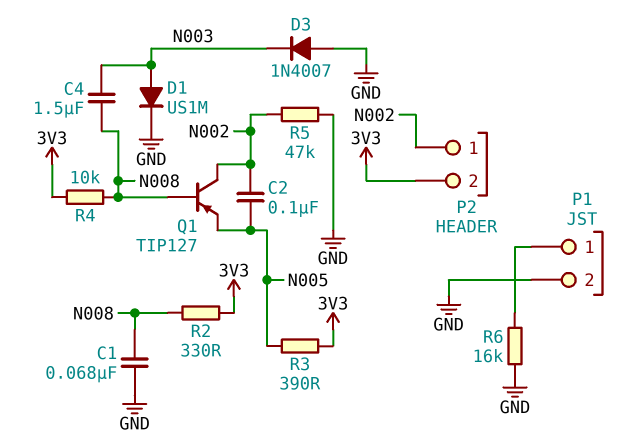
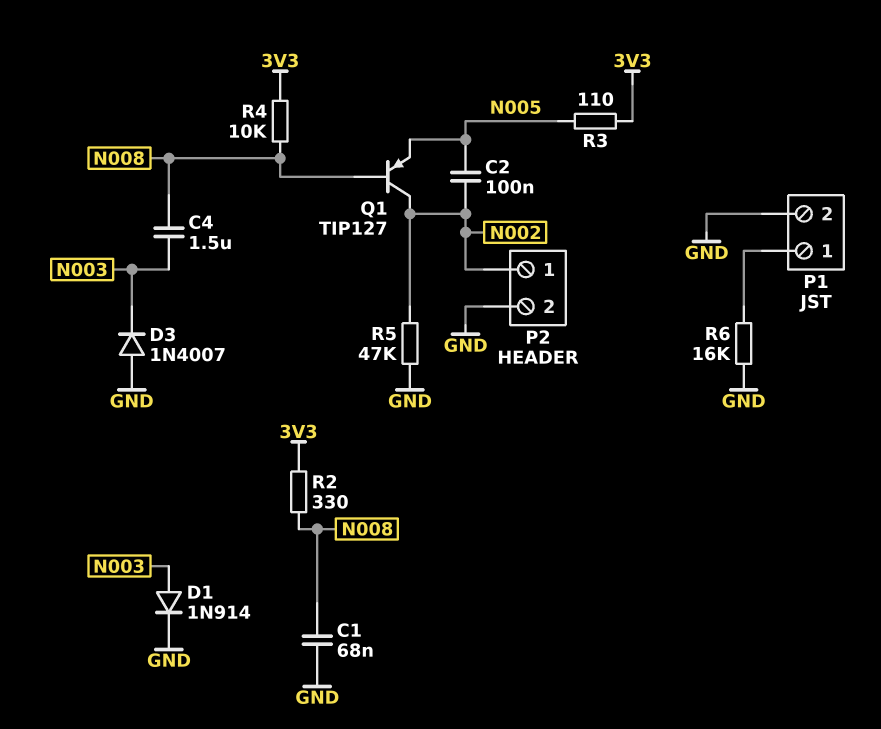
D1: diode US1M (A N003, K GND) -> diode 1N914 (A N003, K GND)
P2 pin 2: 3V3 -> GND
R3: 390 (3V3, N005) -> 110 (3V3, N005)

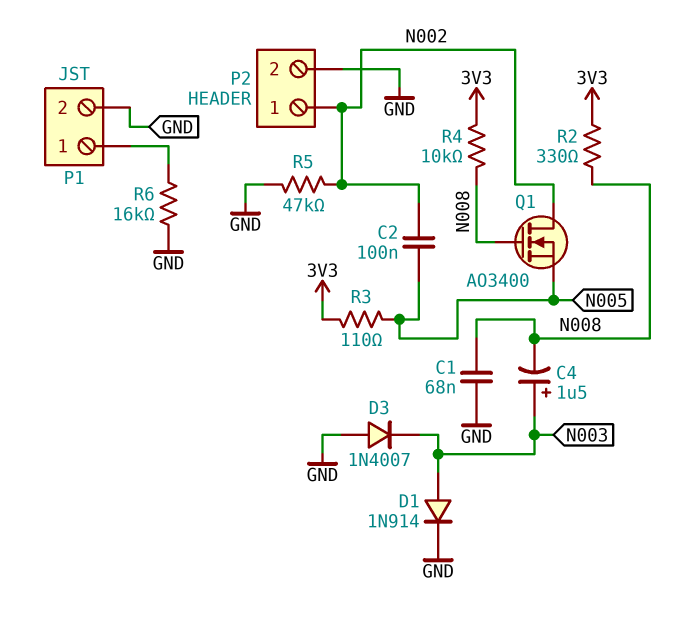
C4: 1.5uF (N003, N008) -> 1.5uF (plus N003, minus N008)
Q1: PNP TIP127 (B N008, C N002, E N005) -> NMOS AO3400 (G N008, D N002, S N005)

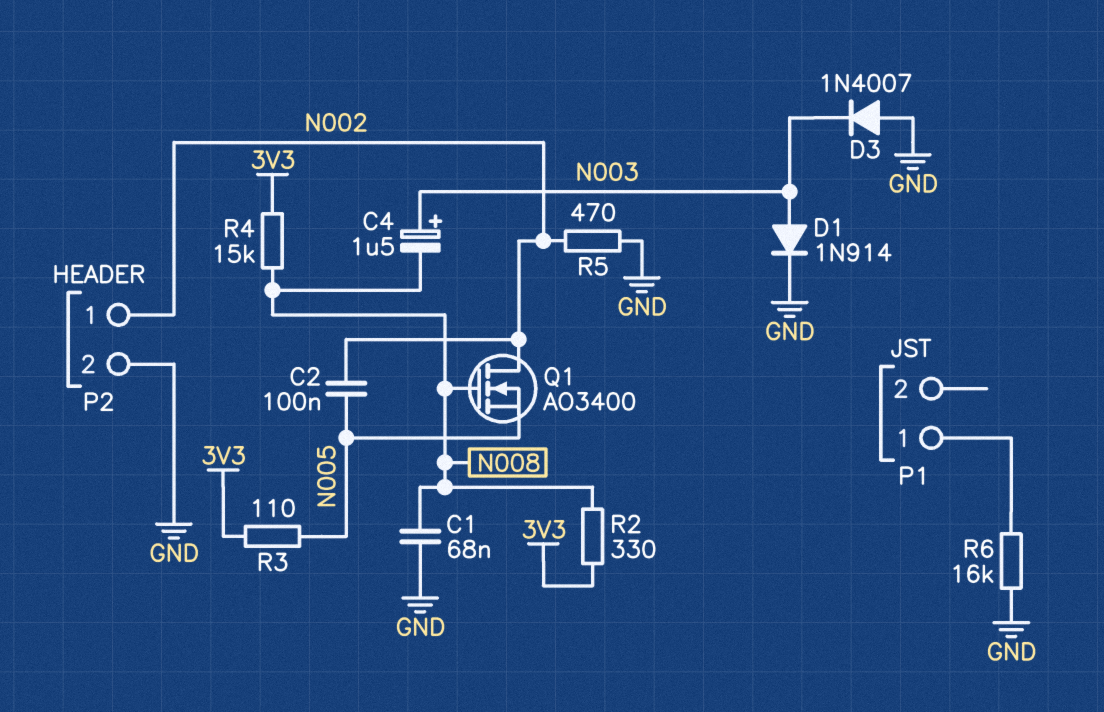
P1 pin 2: GND -> none
R4: 10k (3V3, N008) -> 15k (3V3, N008)
R5: 47k (GND, N002) -> 470 (GND, N002)

